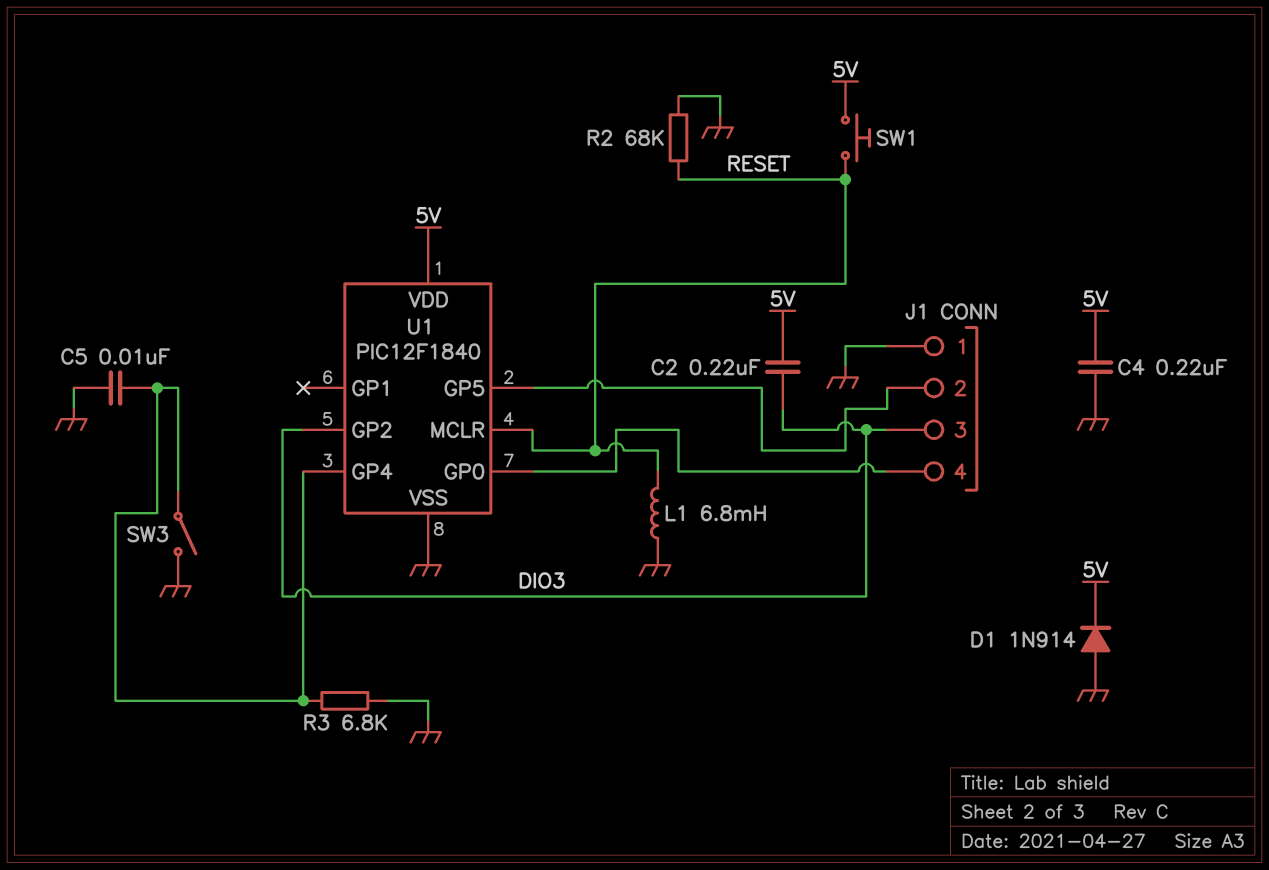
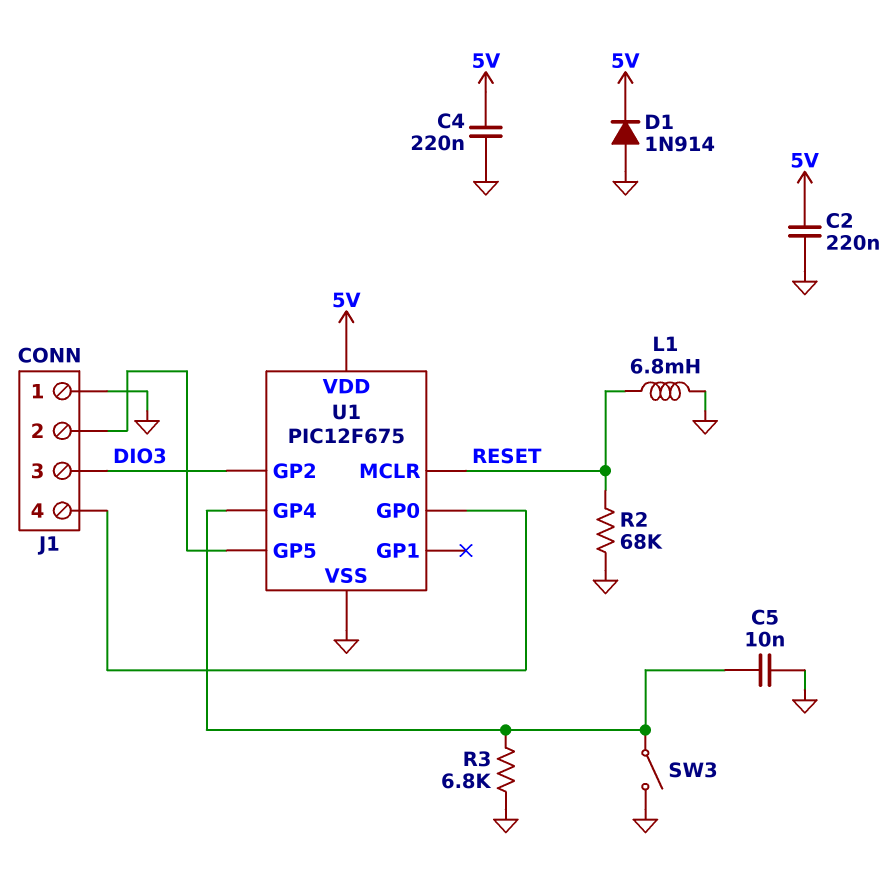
C2: 220nF (5V, DIO3) -> 220nF (5V, GND)
SW1: button (5V, RESET) -> none
U1: PIC12F1840 -> PIC12F675

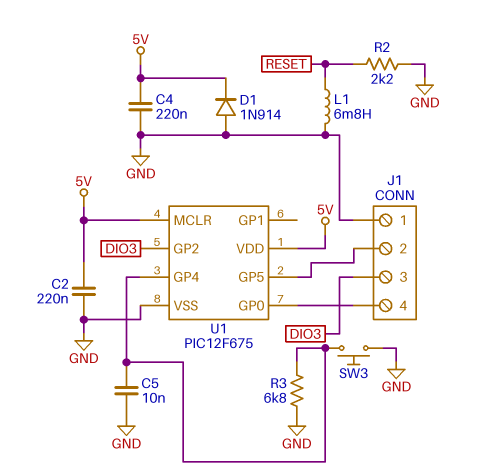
R2: 68k (GND, RESET) -> 2.2k (GND, RESET)
SW3: switch (GND, U1/GP4) -> button (GND, U1/GP4)
U1 pin MCLR: RESET -> 5V

